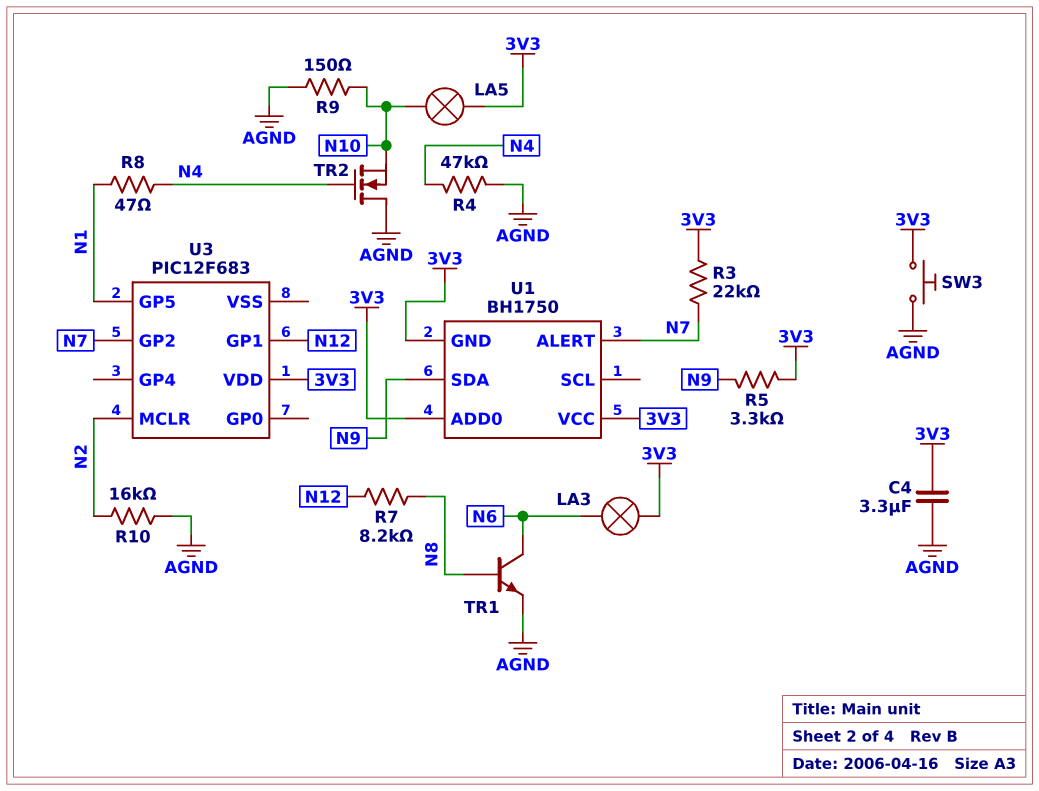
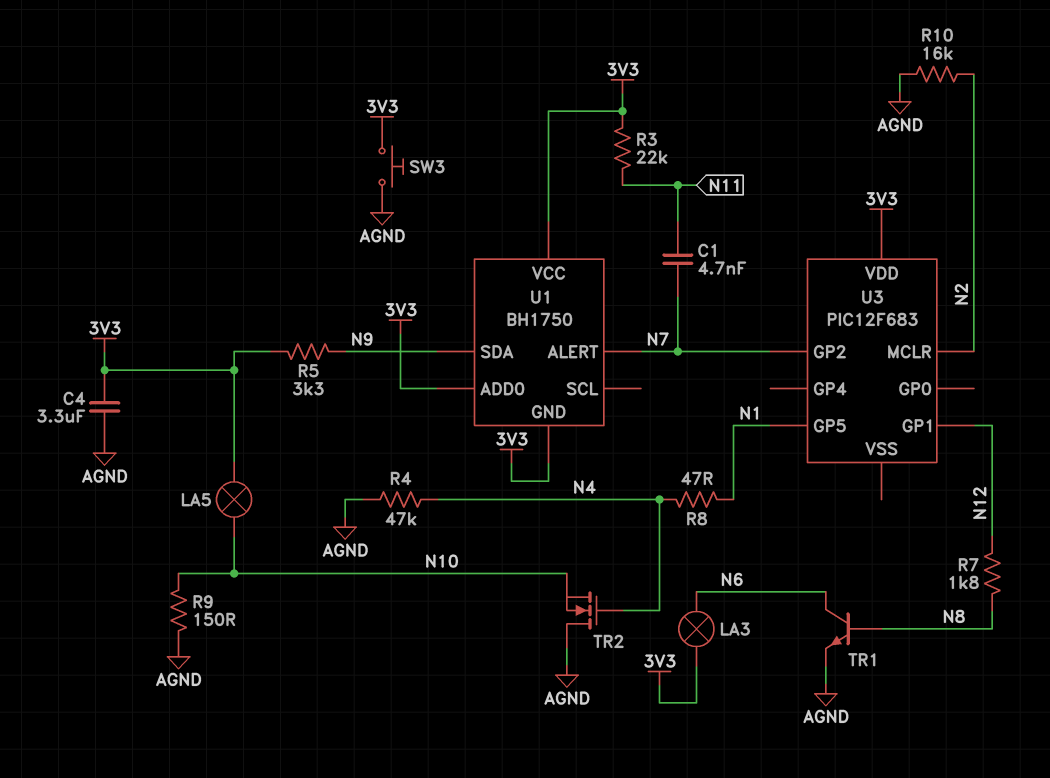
C1: none -> 4.7nF (N7, N11)
R3: 22k (3V3, N7) -> 22k (3V3, N11)
R7: 8.2k (N8, N12) -> 1.8k (N8, N12)

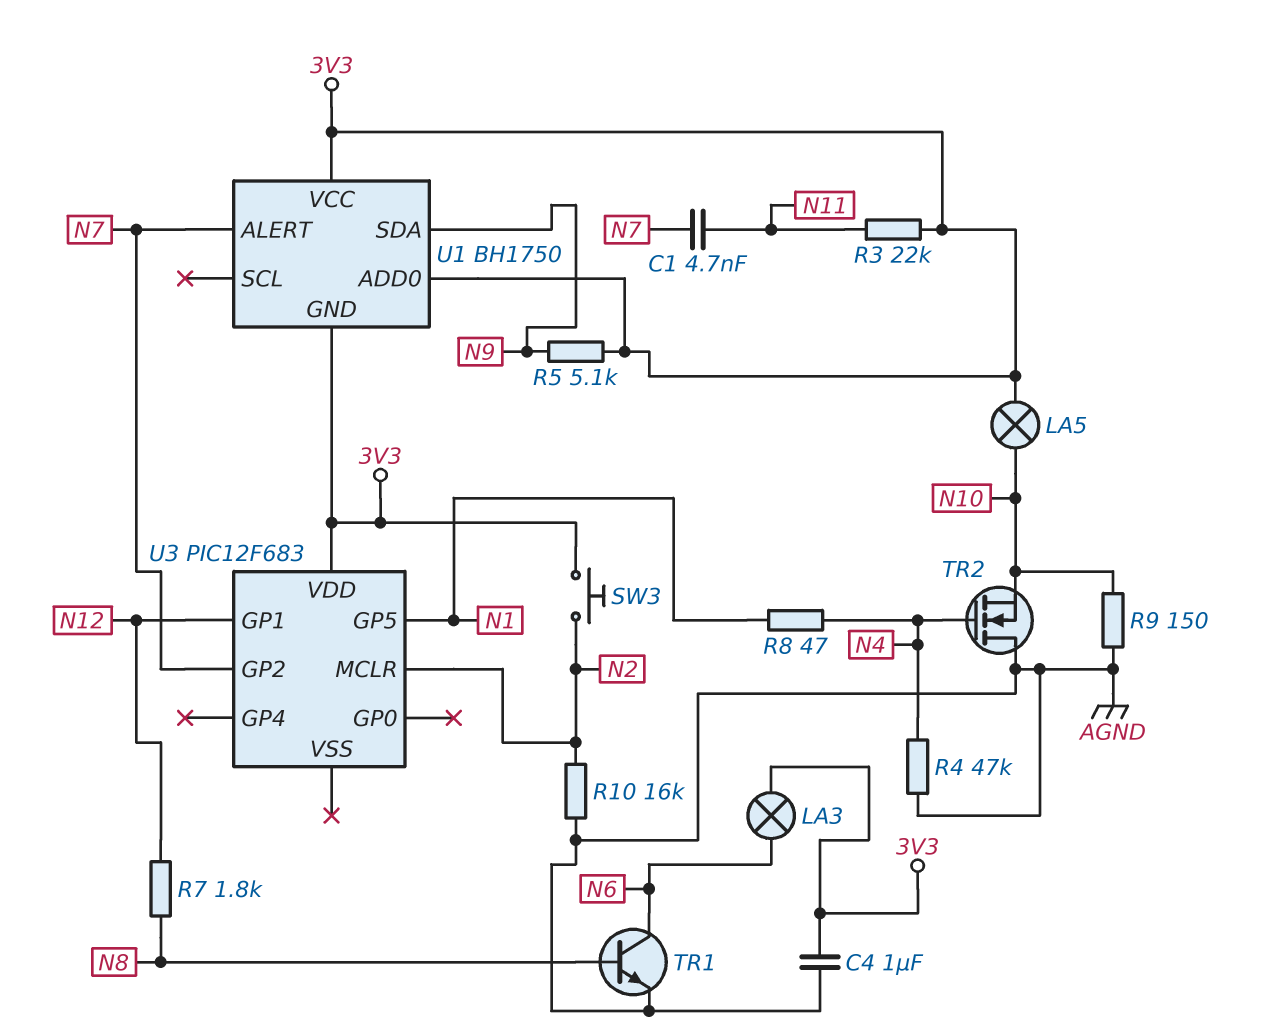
C4: 3.3uF (3V3, AGND) -> 1uF (3V3, AGND)
R5: 3.3k (3V3, N9) -> 5.1k (3V3, N9)
SW3: button (3V3, AGND) -> button (3V3, N2)

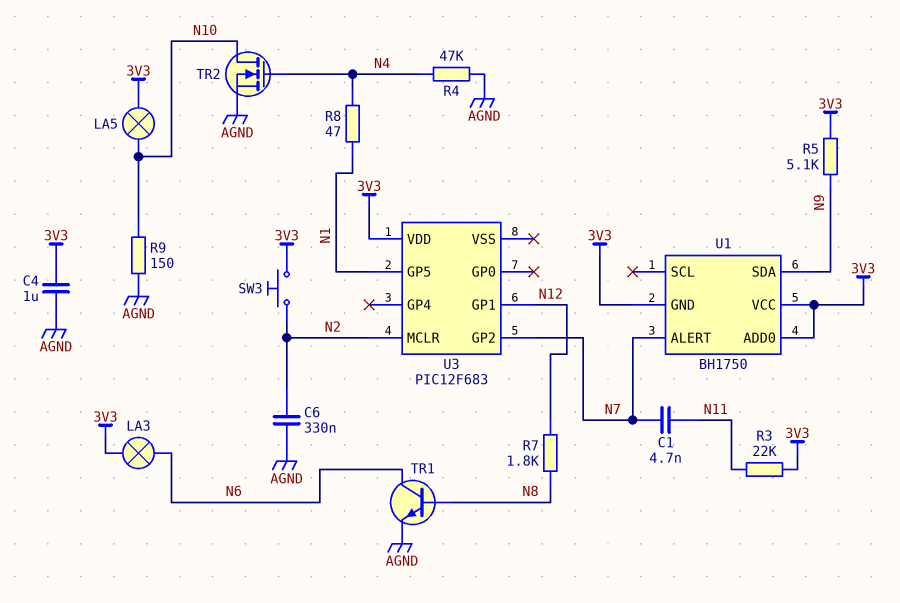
C6: none -> 330nF (AGND, N2)
R10: 16k (AGND, N2) -> none
TR2: NMOS (G N4, D AGND, S N10) -> NMOS (G N4, D N10, S AGND)

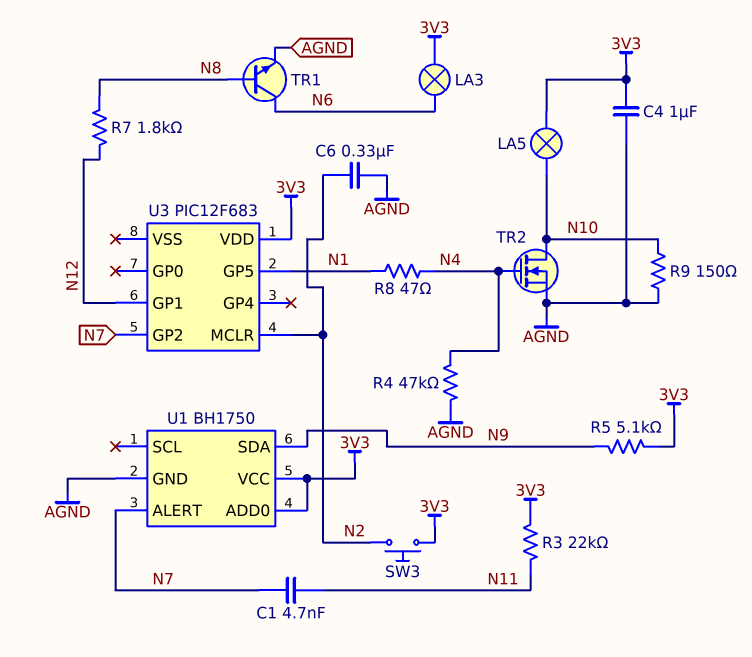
U1 pin GND: 3V3 -> AGND

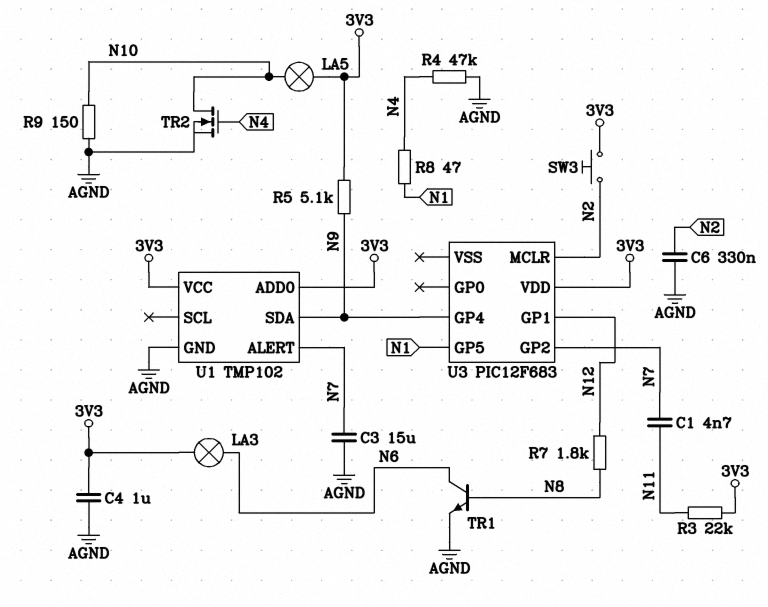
C3: none -> 15uF (AGND, N7)
U1: BH1750 -> TMP102
U3 pin GP4: none -> N9

